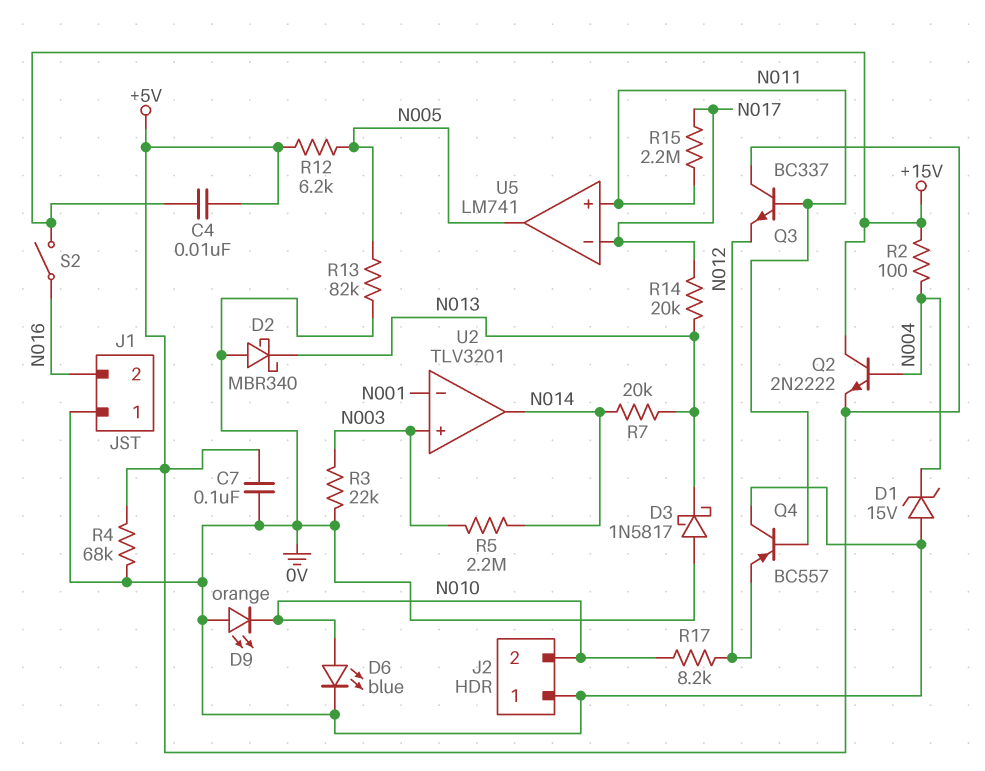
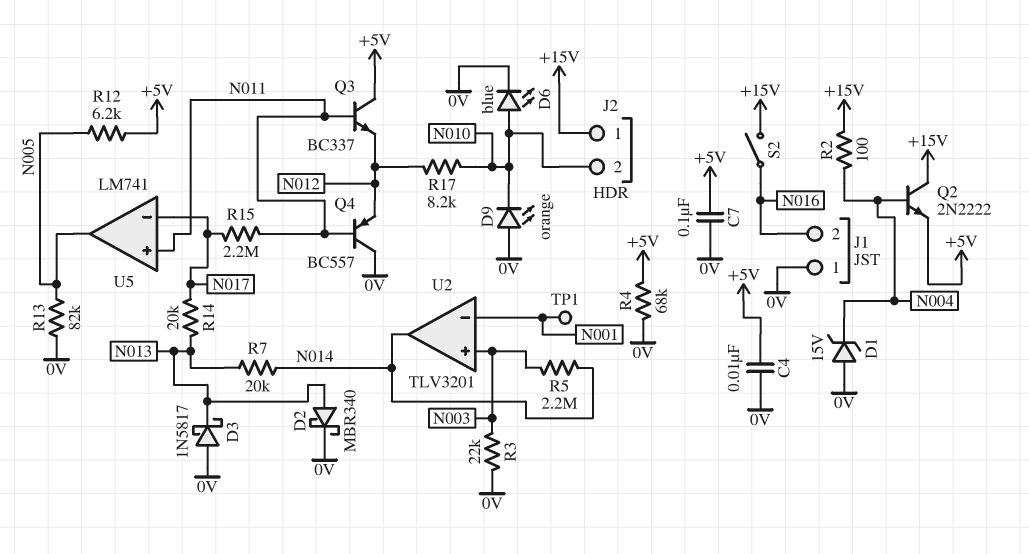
C4: 10nF (+5V, +15V) -> 10nF (+5V, 0V)
D2: schottky MBR340 (A 0V, K N013) -> schottky MBR340 (A N013, K 0V)
J2 pin 1: 0V -> +15V
TP1: none -> test point (N001)

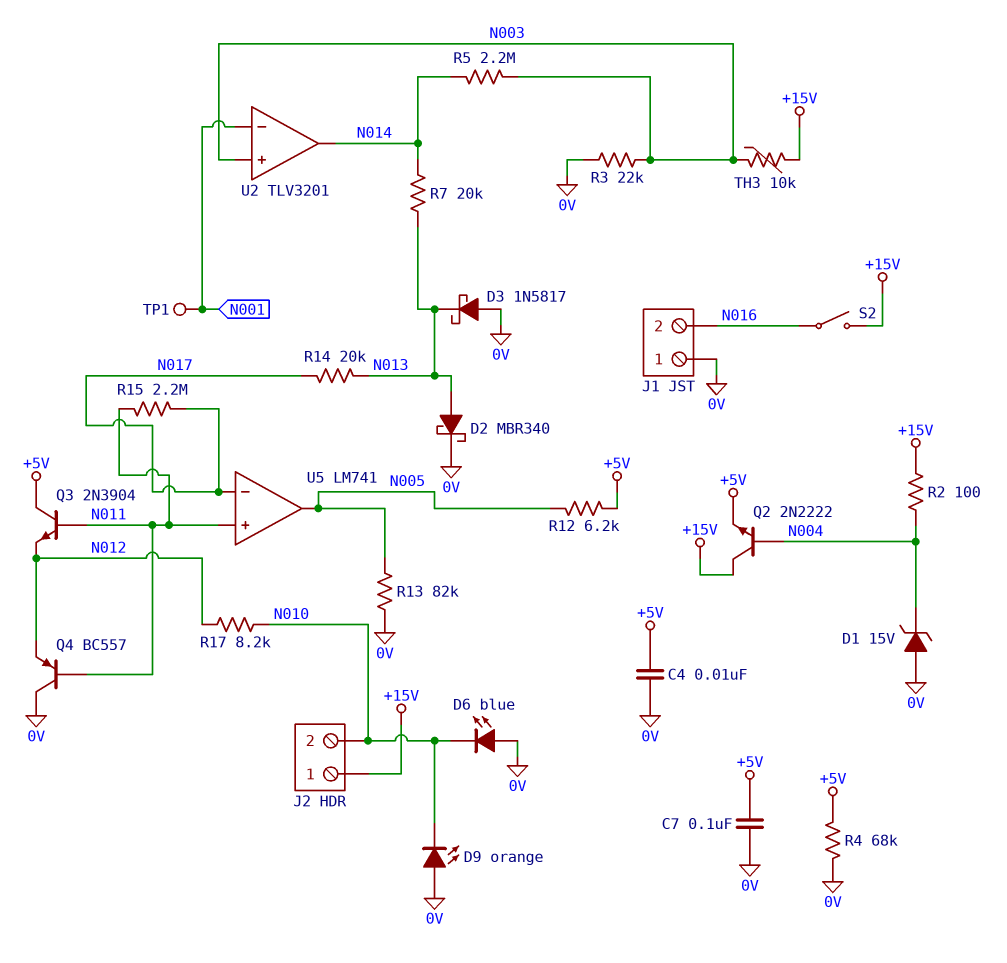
D6: LED blue (A N010, K 0V) -> LED blue (A 0V, K N010)
Q3: NPN BC337 (B N011, C +5V, E N012) -> NPN 2N3904 (B N011, C +5V, E N012)
TH3: none -> 10k (+15V, N003)

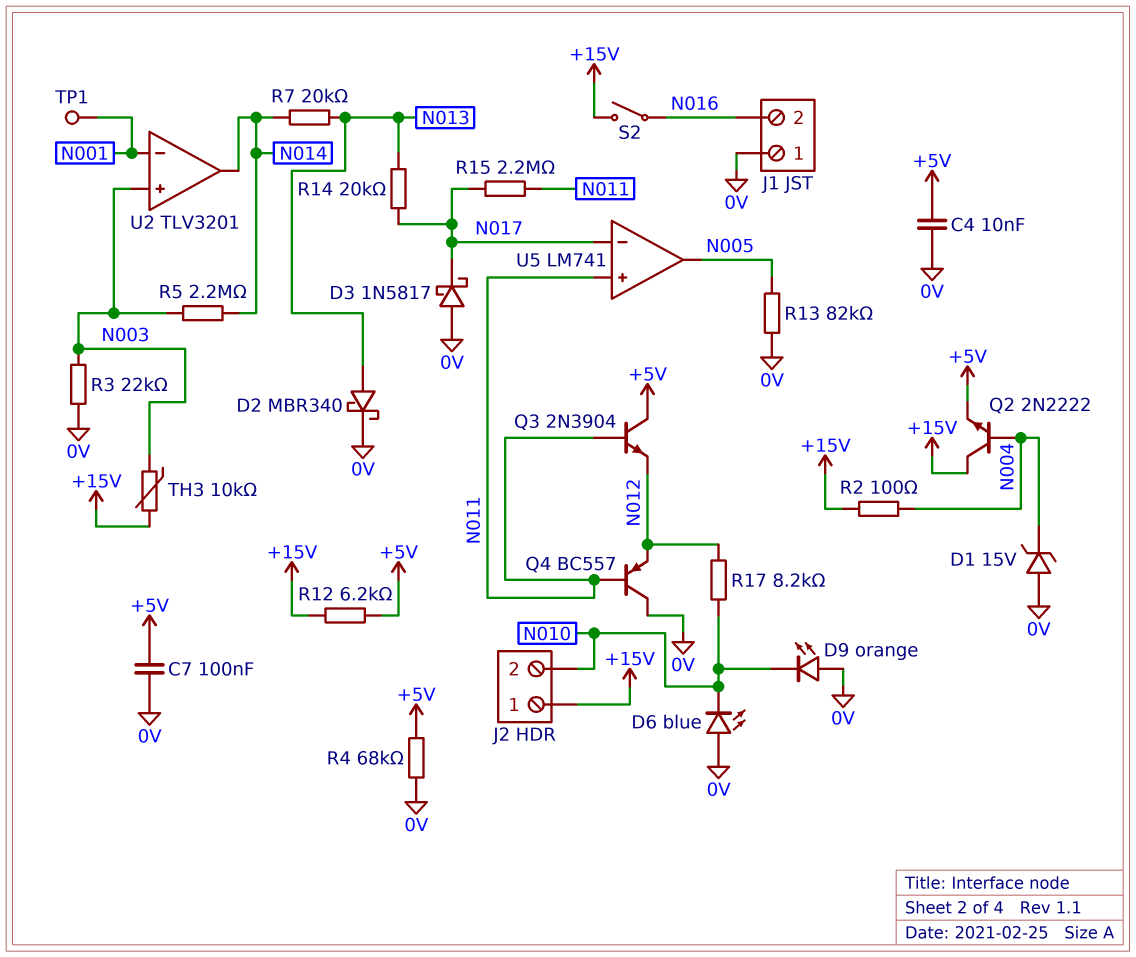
D3: schottky 1N5817 (A 0V, K N013) -> schottky 1N5817 (A 0V, K N017)
R12: 6.2k (+5V, N005) -> 6.2k (+5V, +15V)

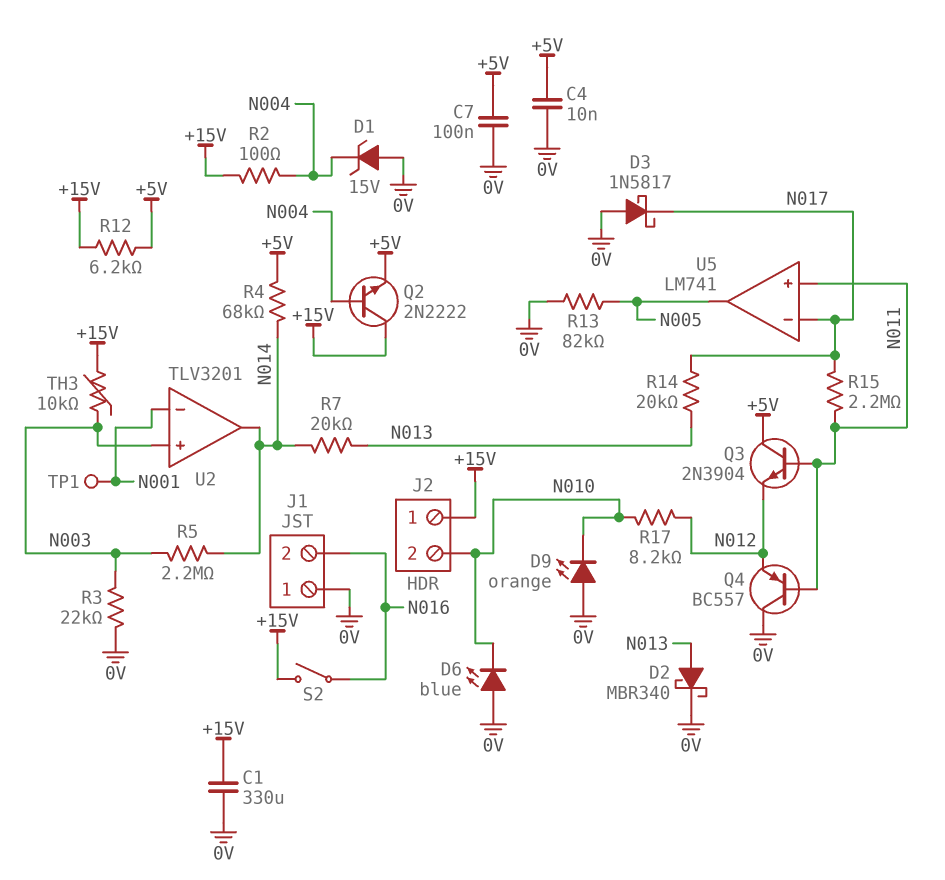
C1: none -> 330uF (+15V, 0V)
R4: 68k (+5V, 0V) -> 68k (+5V, N014)

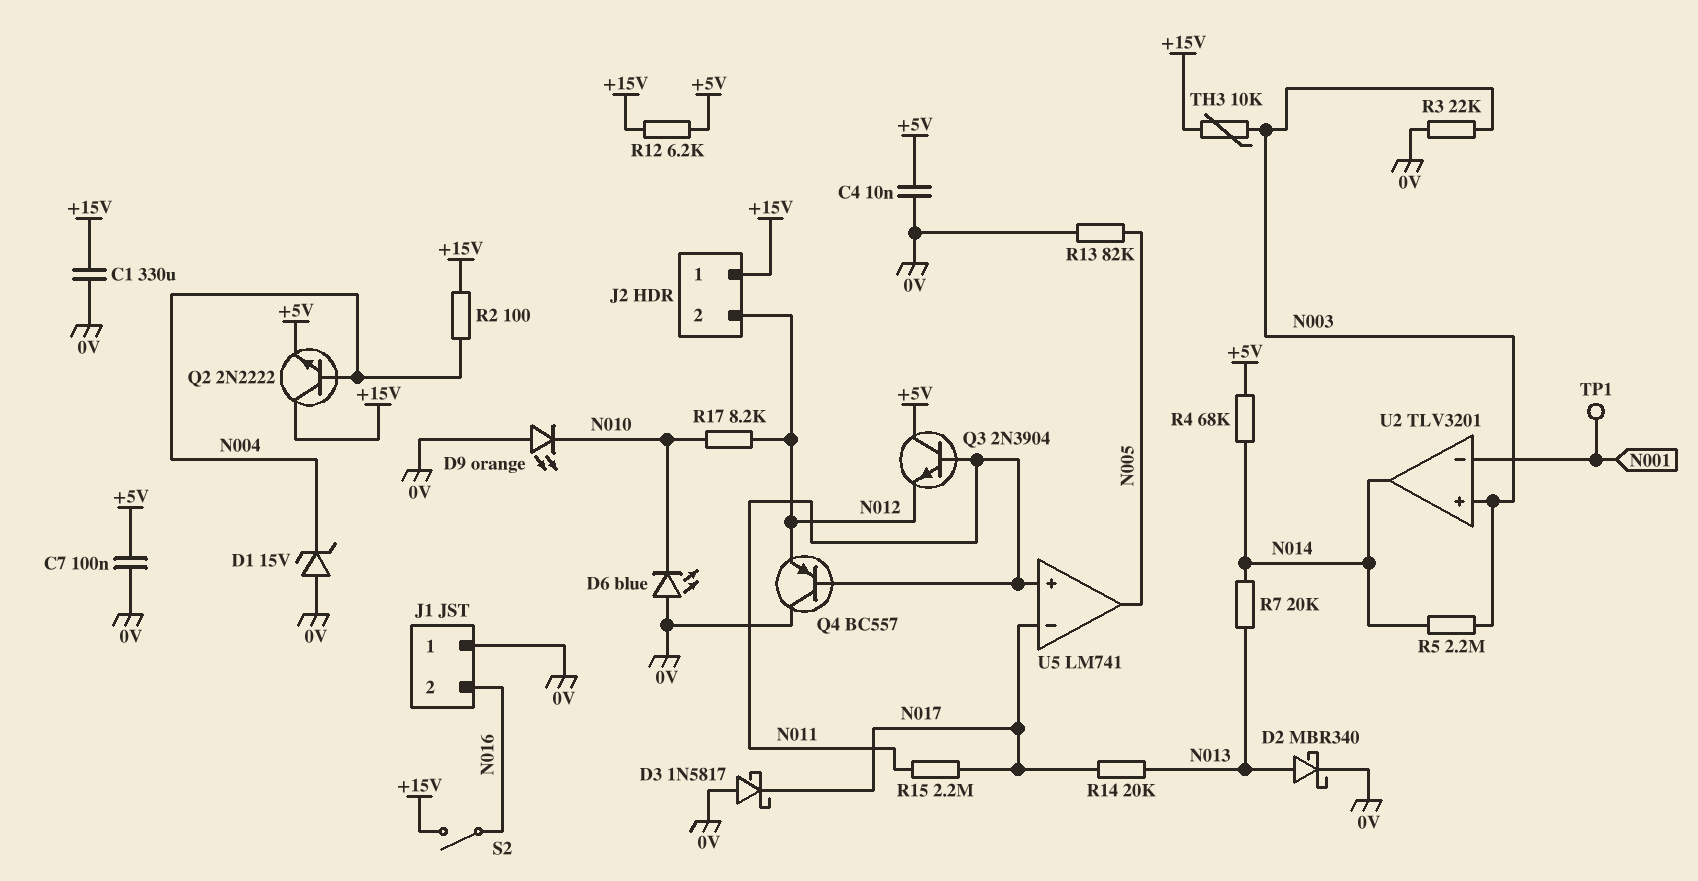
J2 pin 2: N010 -> N012

